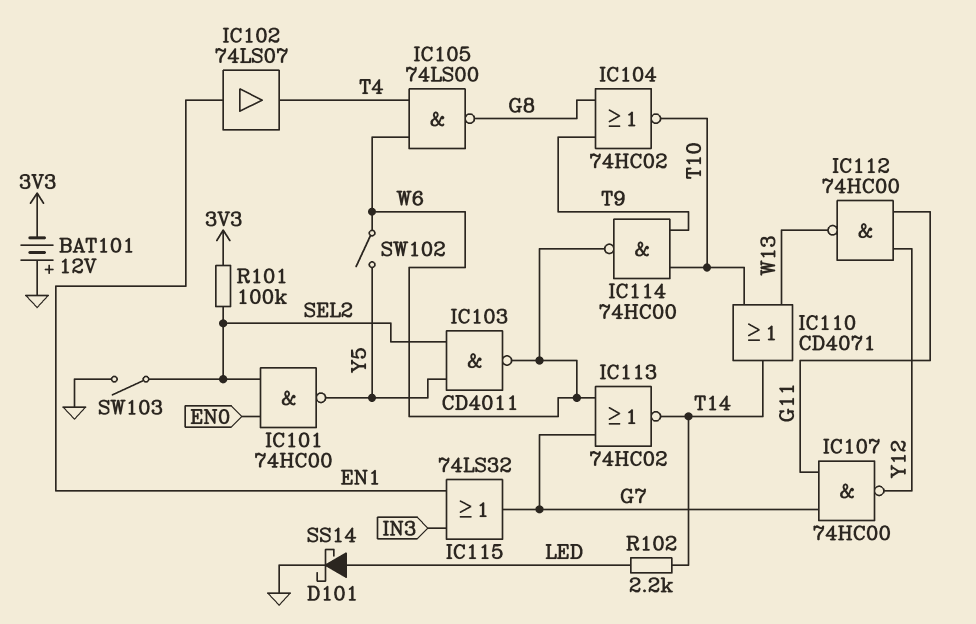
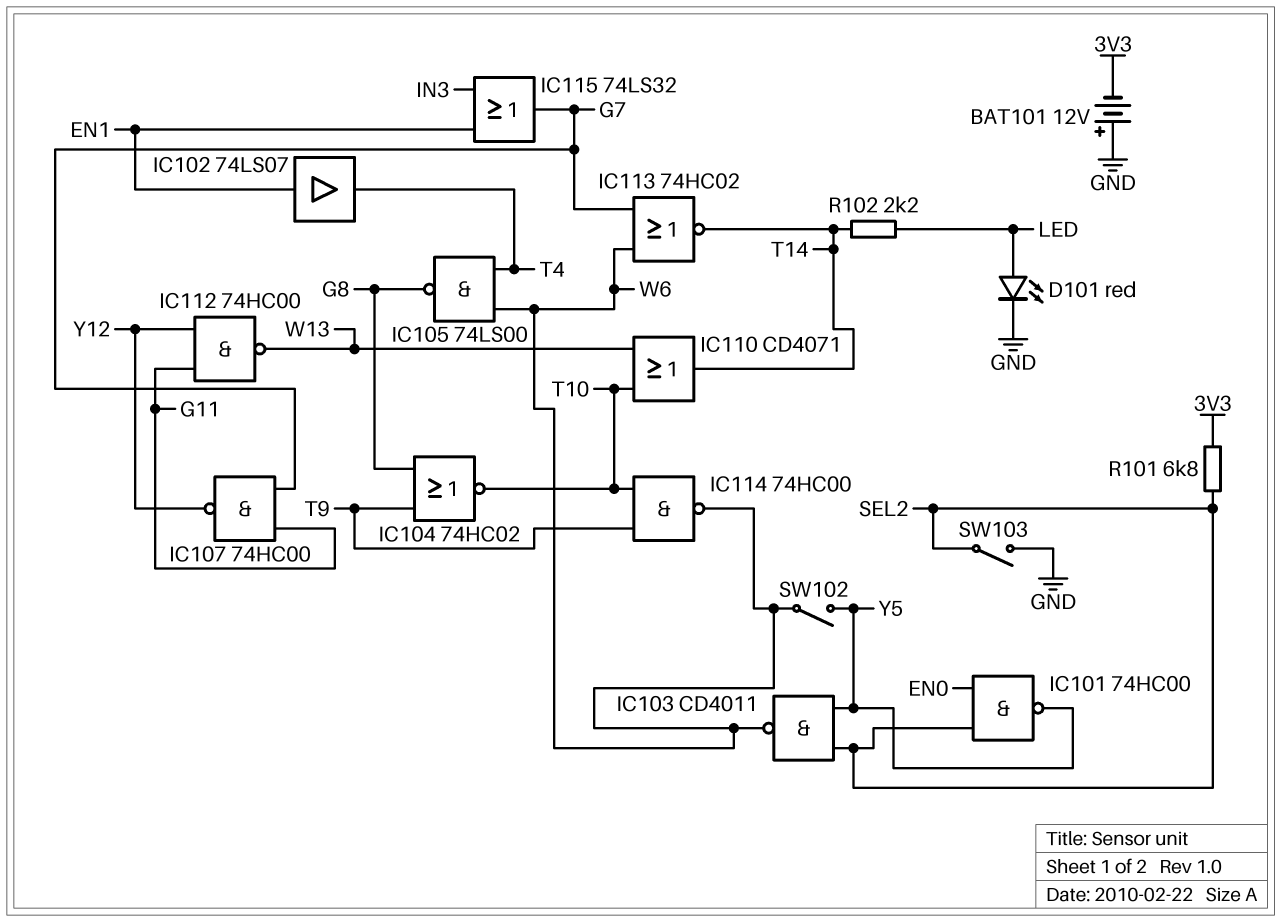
D101: schottky SS14 (A LED, K GND) -> LED red (A LED, K GND)
R101: 100k (3V3, SEL2) -> 6.8k (3V3, SEL2)

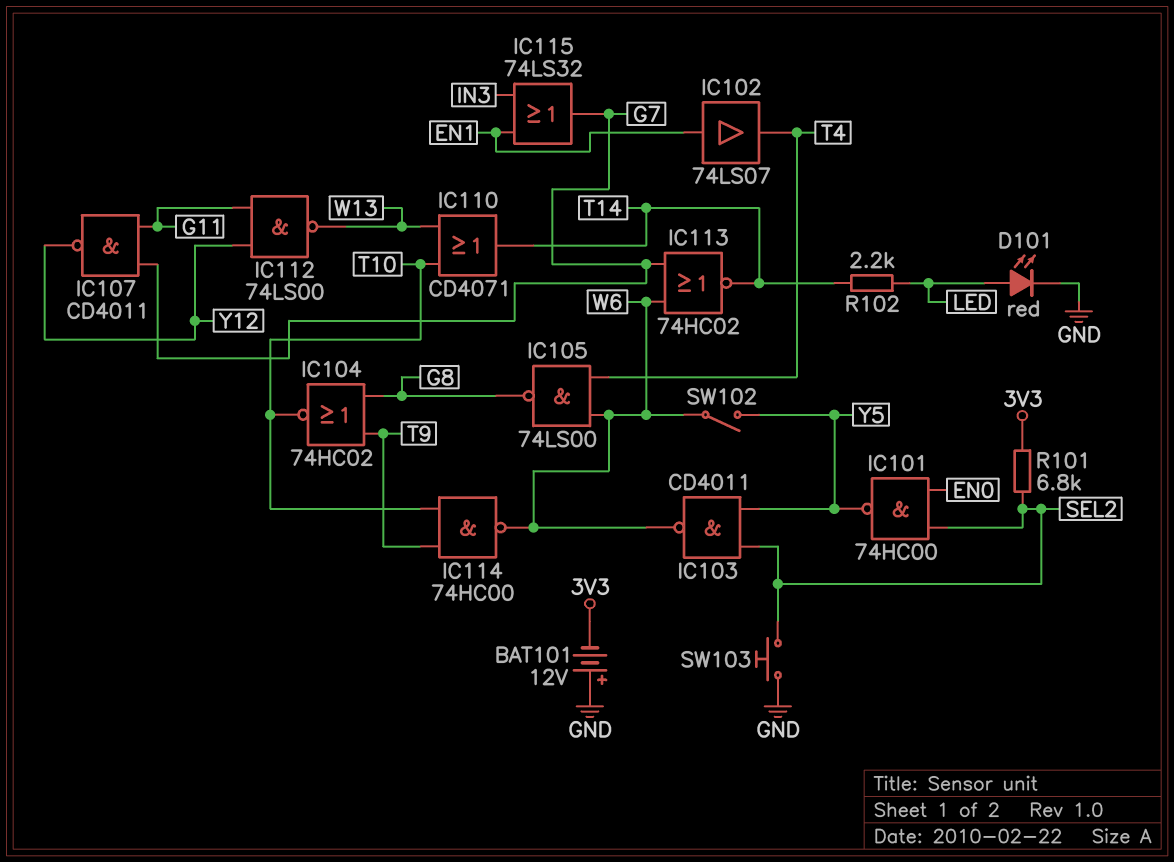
IC107: NAND 74HC00 (in G7, in G11, out Y12) -> NAND CD4011 (in G7, in G11, out Y12)
IC112: NAND 74HC00 (in G11, in Y12, out W13) -> NAND 74LS00 (in G11, in Y12, out W13)
SW103: switch (GND, SEL2) -> button (GND, SEL2)

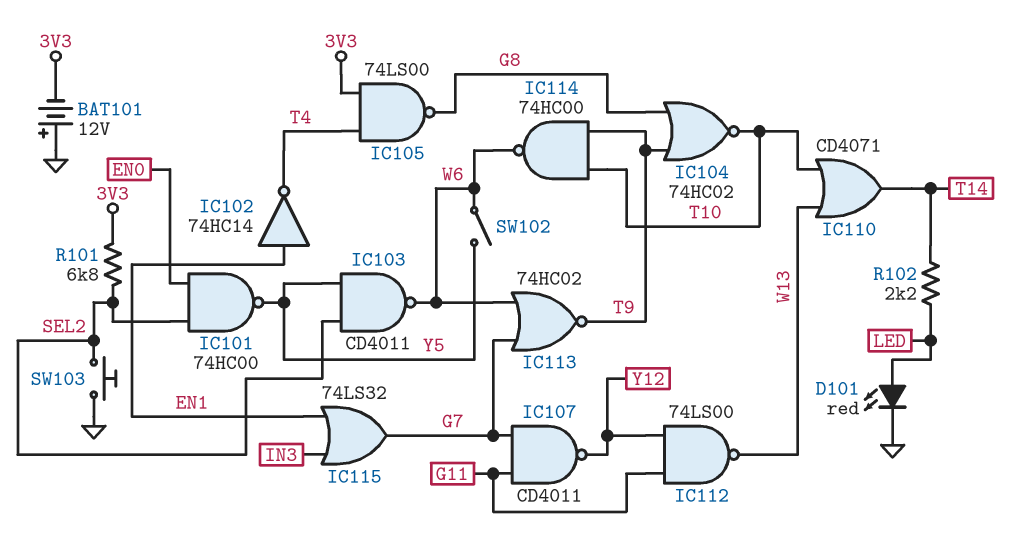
IC102: buffer 74LS07 (in EN1, out T4) -> NOT 74HC14 (in EN1, out T4)
IC105: NAND 74LS00 (in T4, in W6, out G8) -> NAND 74LS00 (in 3V3, in T4, out G8)
IC113: NOR 74HC02 (in G7, in W6, out T14) -> NOR 74HC02 (in G7, in W6, out T9)

